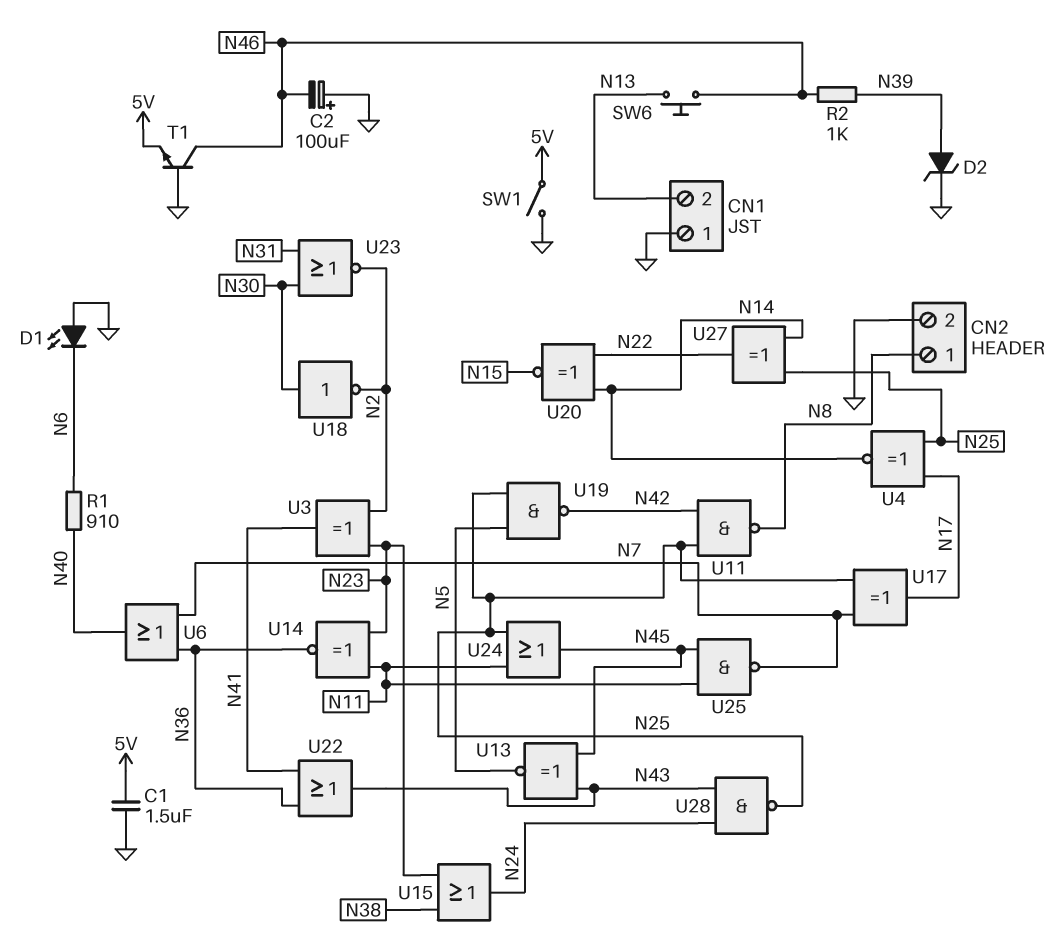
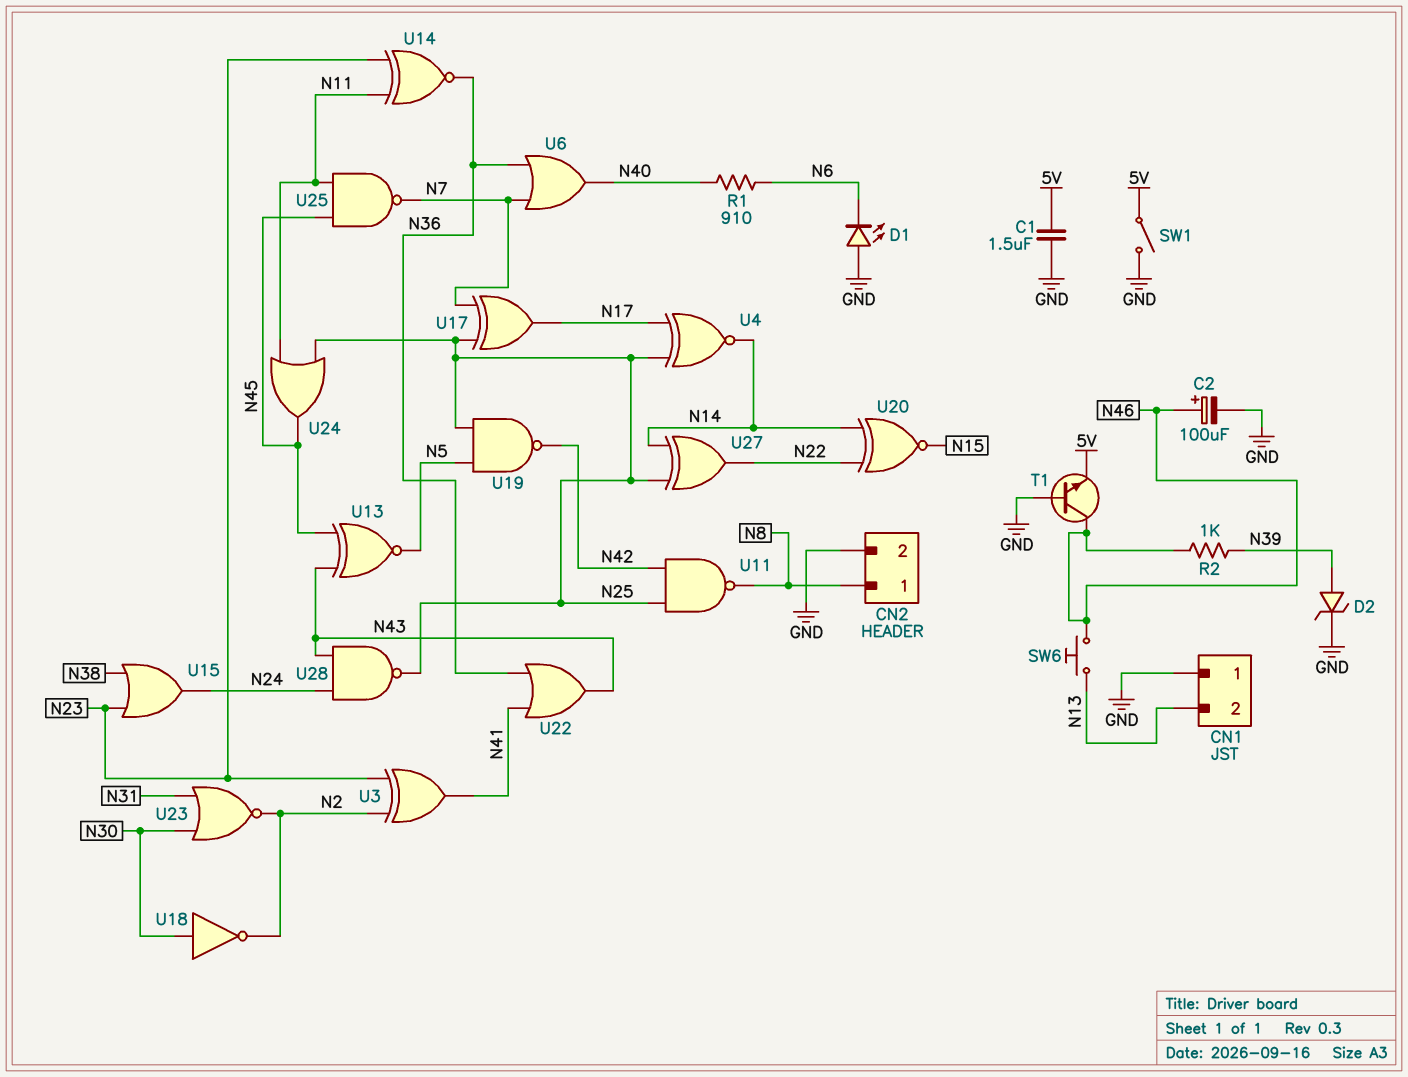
C2: 100uF (plus GND, minus N46) -> 100uF (plus N46, minus GND)

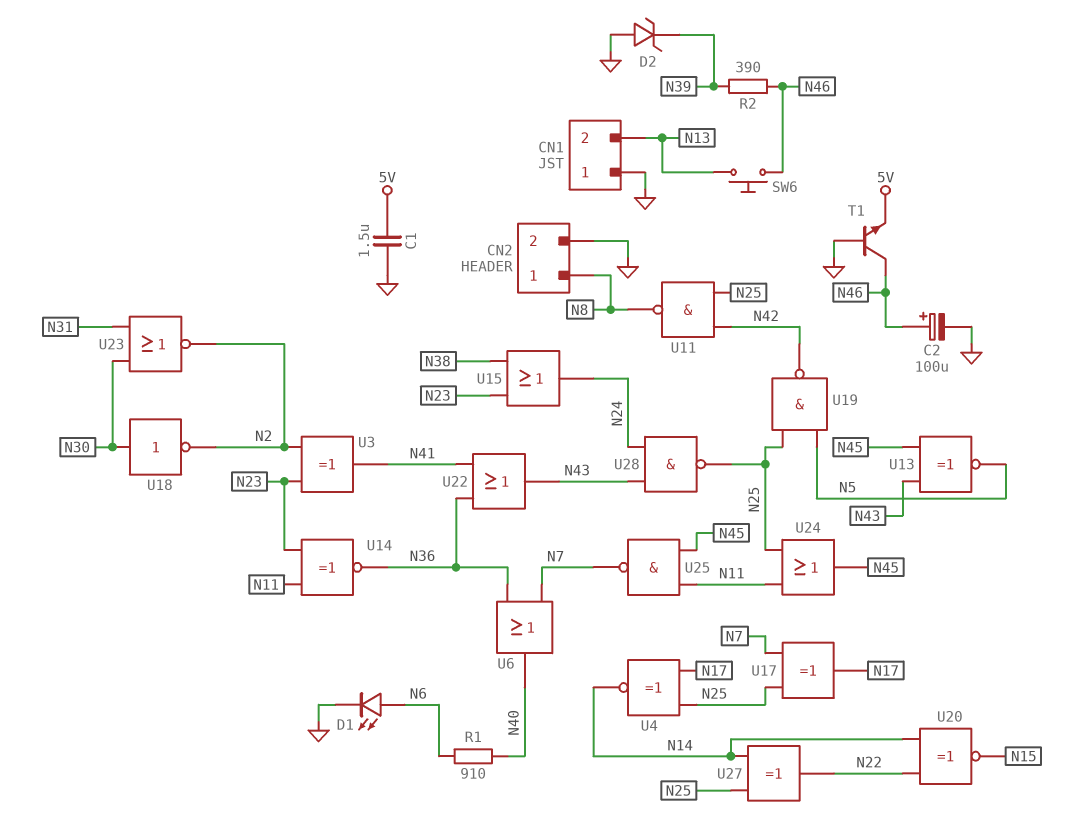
D1: LED (A GND, K N6) -> LED (A N6, K GND)
D2: zener (A N39, K GND) -> zener (A GND, K N39)
R2: 1k (N39, N46) -> 390 (N39, N46)
SW1: switch (5V, GND) -> none

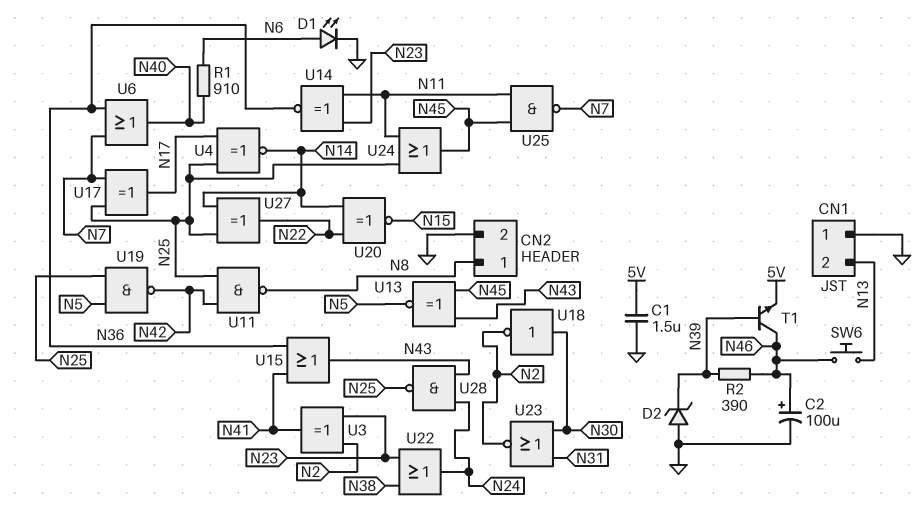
T1: NPN (B GND, C N46, E 5V) -> NPN (B N39, C N46, E 5V)
U15: OR (in N23, in N38, out N24) -> OR (in N36, in N41, out N43)
U22: OR (in N36, in N41, out N43) -> OR (in N23, in N38, out N24)

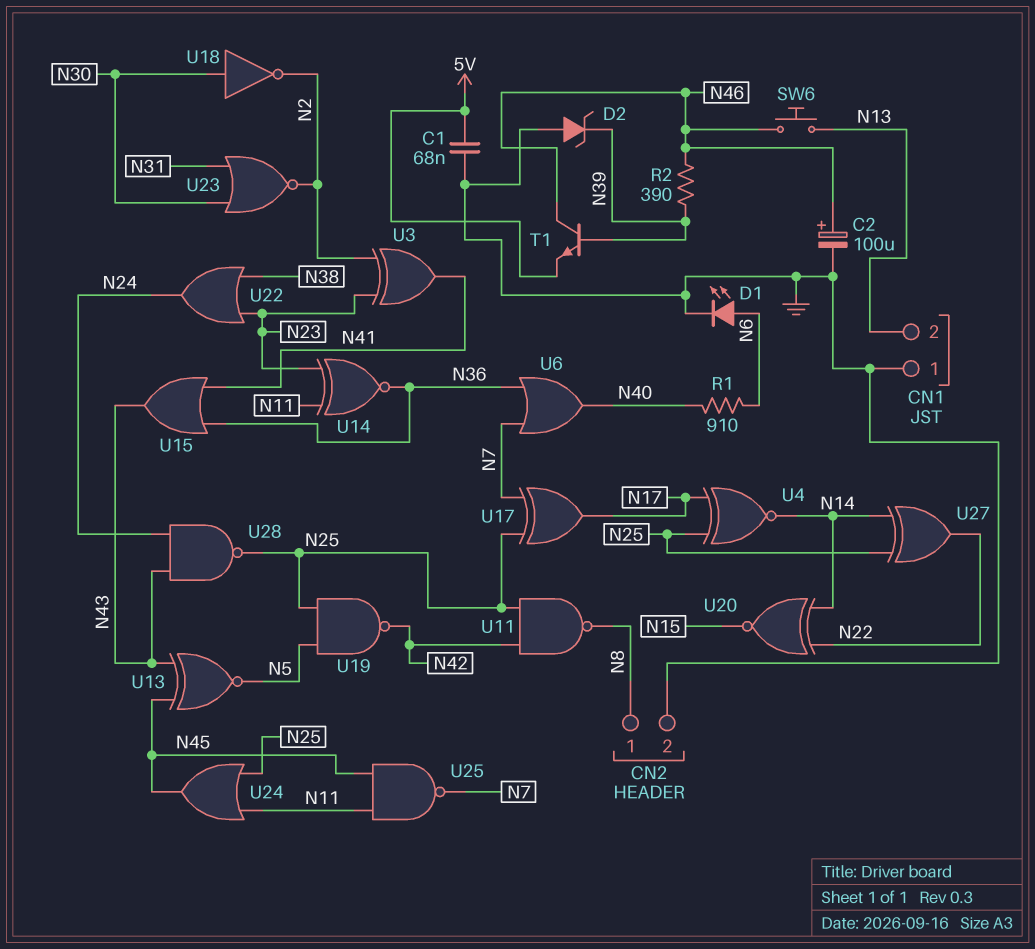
C1: 1.5uF (5V, GND) -> 68nF (5V, GND)

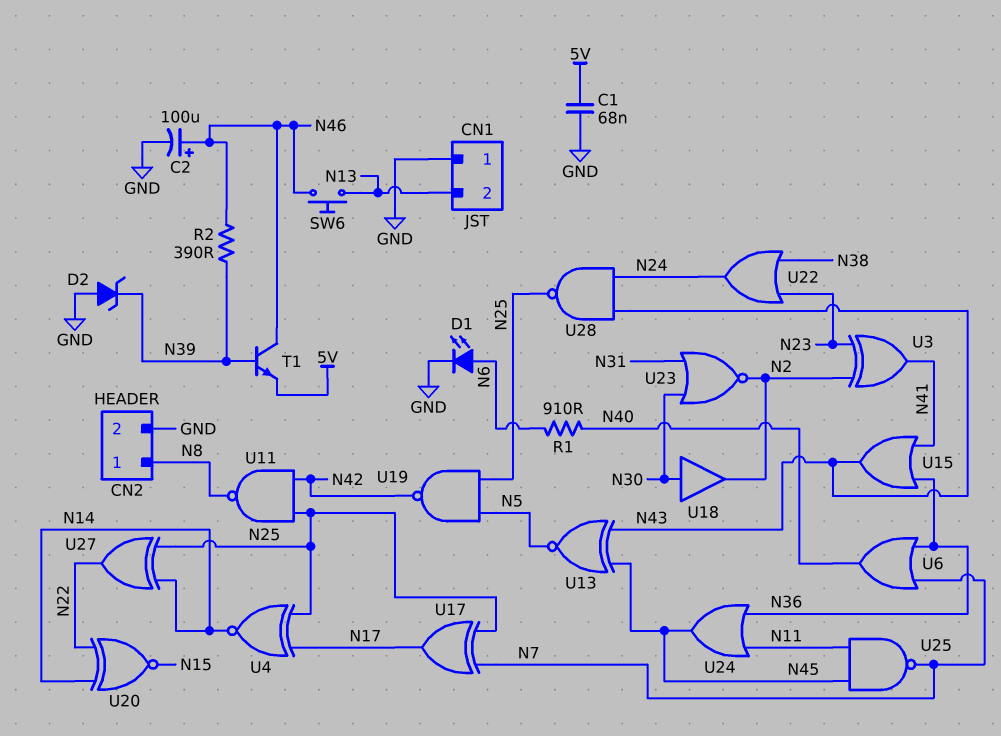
U14: XNOR (in N11, in N23, out N36) -> none
U18: NOT (in N30, out N2) -> buffer (in N30, out N2)
U24: OR (in N11, in N25, out N45) -> OR (in N11, in N36, out N45)

